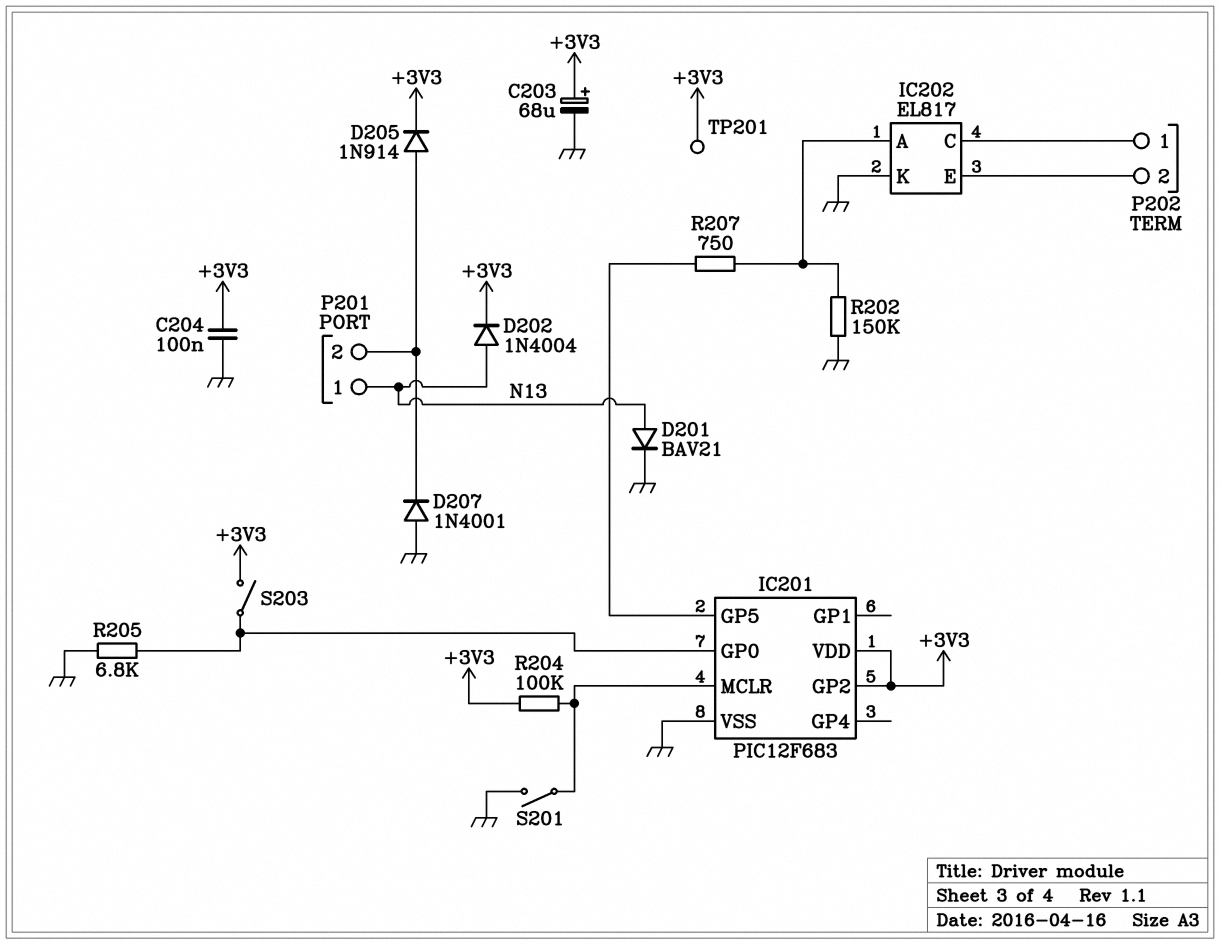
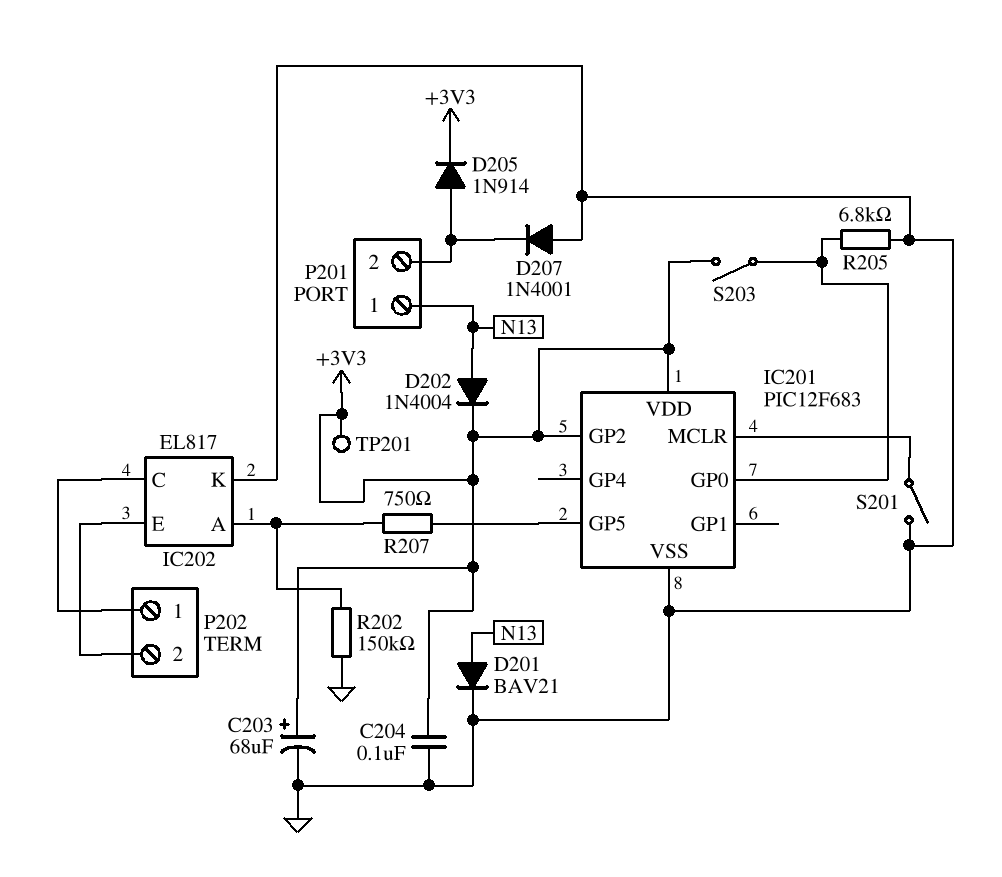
R204: 100k (+3V3, IC201/MCLR) -> none

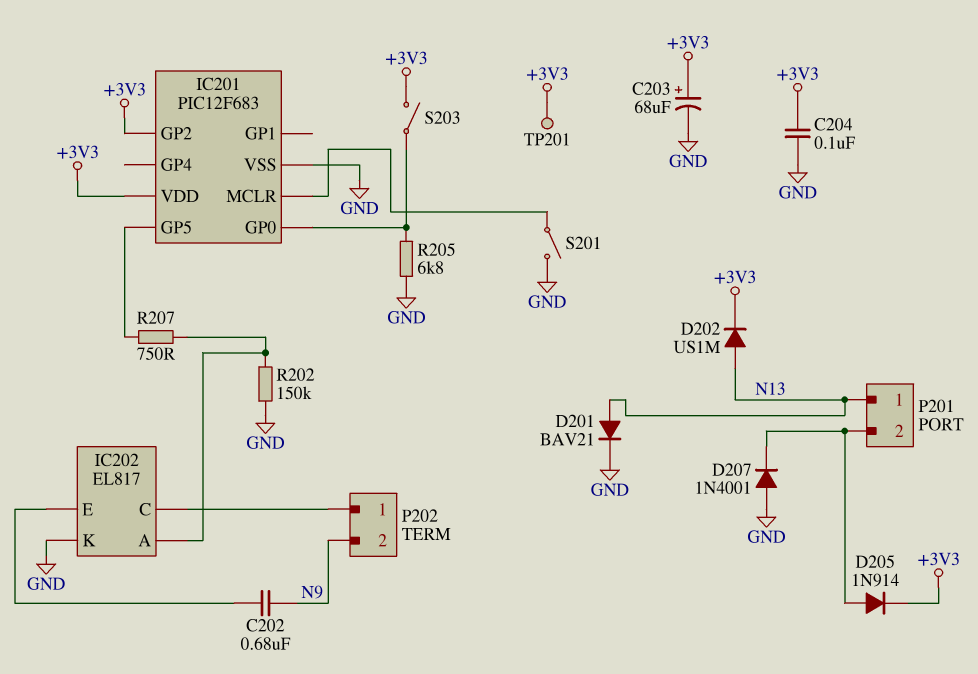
C202: none -> 680nF (IC202/E, N9)
D202: diode 1N4004 (A N13, K +3V3) -> diode US1M (A N13, K +3V3)
P202 pin 2: IC202/E -> N9

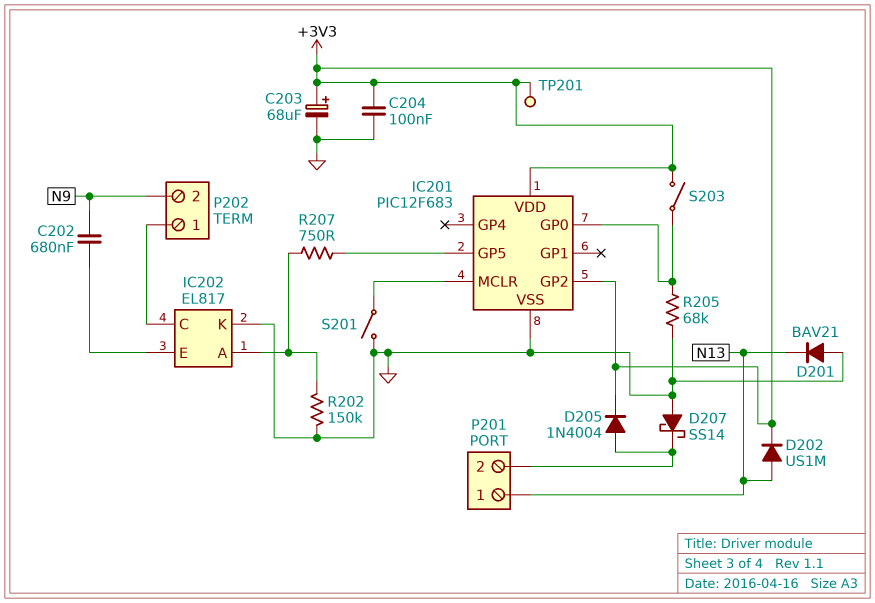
D201: diode BAV21 (A N13, K GND) -> diode BAV21 (A GND, K N13)
D205: diode 1N914 (A P201/2, K +3V3) -> diode 1N4004 (A P201/2, K +3V3)
D207: diode 1N4001 (A GND, K P201/2) -> schottky SS14 (A GND, K P201/2)
R205: 6.8k (GND, IC201/GP0) -> 68k (GND, IC201/GP0)

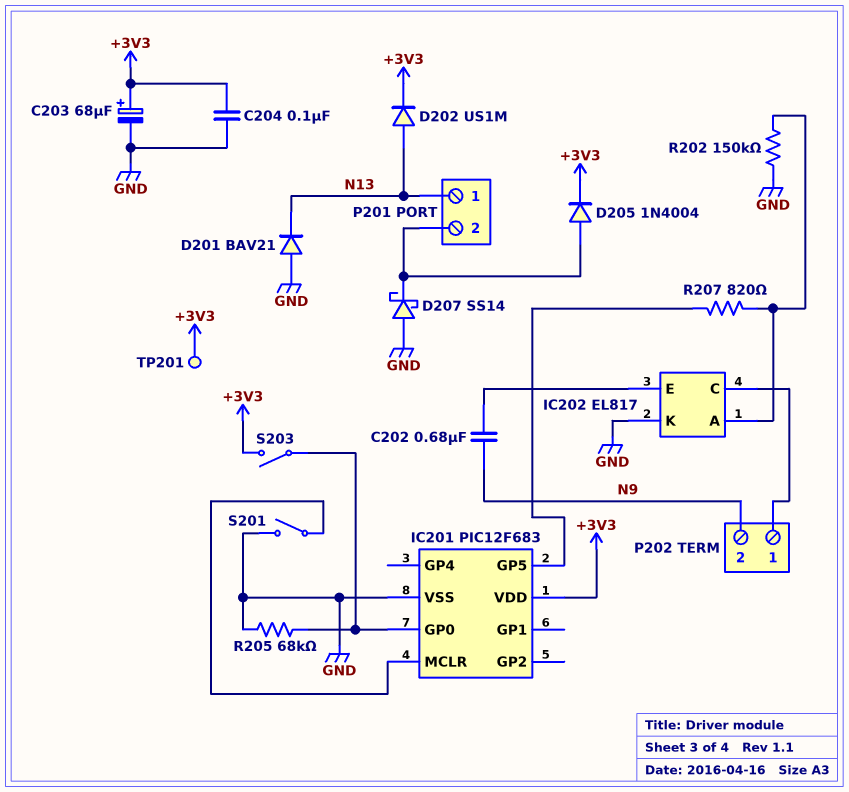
IC201 pin GP2: +3V3 -> none
R207: 750 (IC201/GP5, IC202/A) -> 820 (IC201/GP5, IC202/A)

